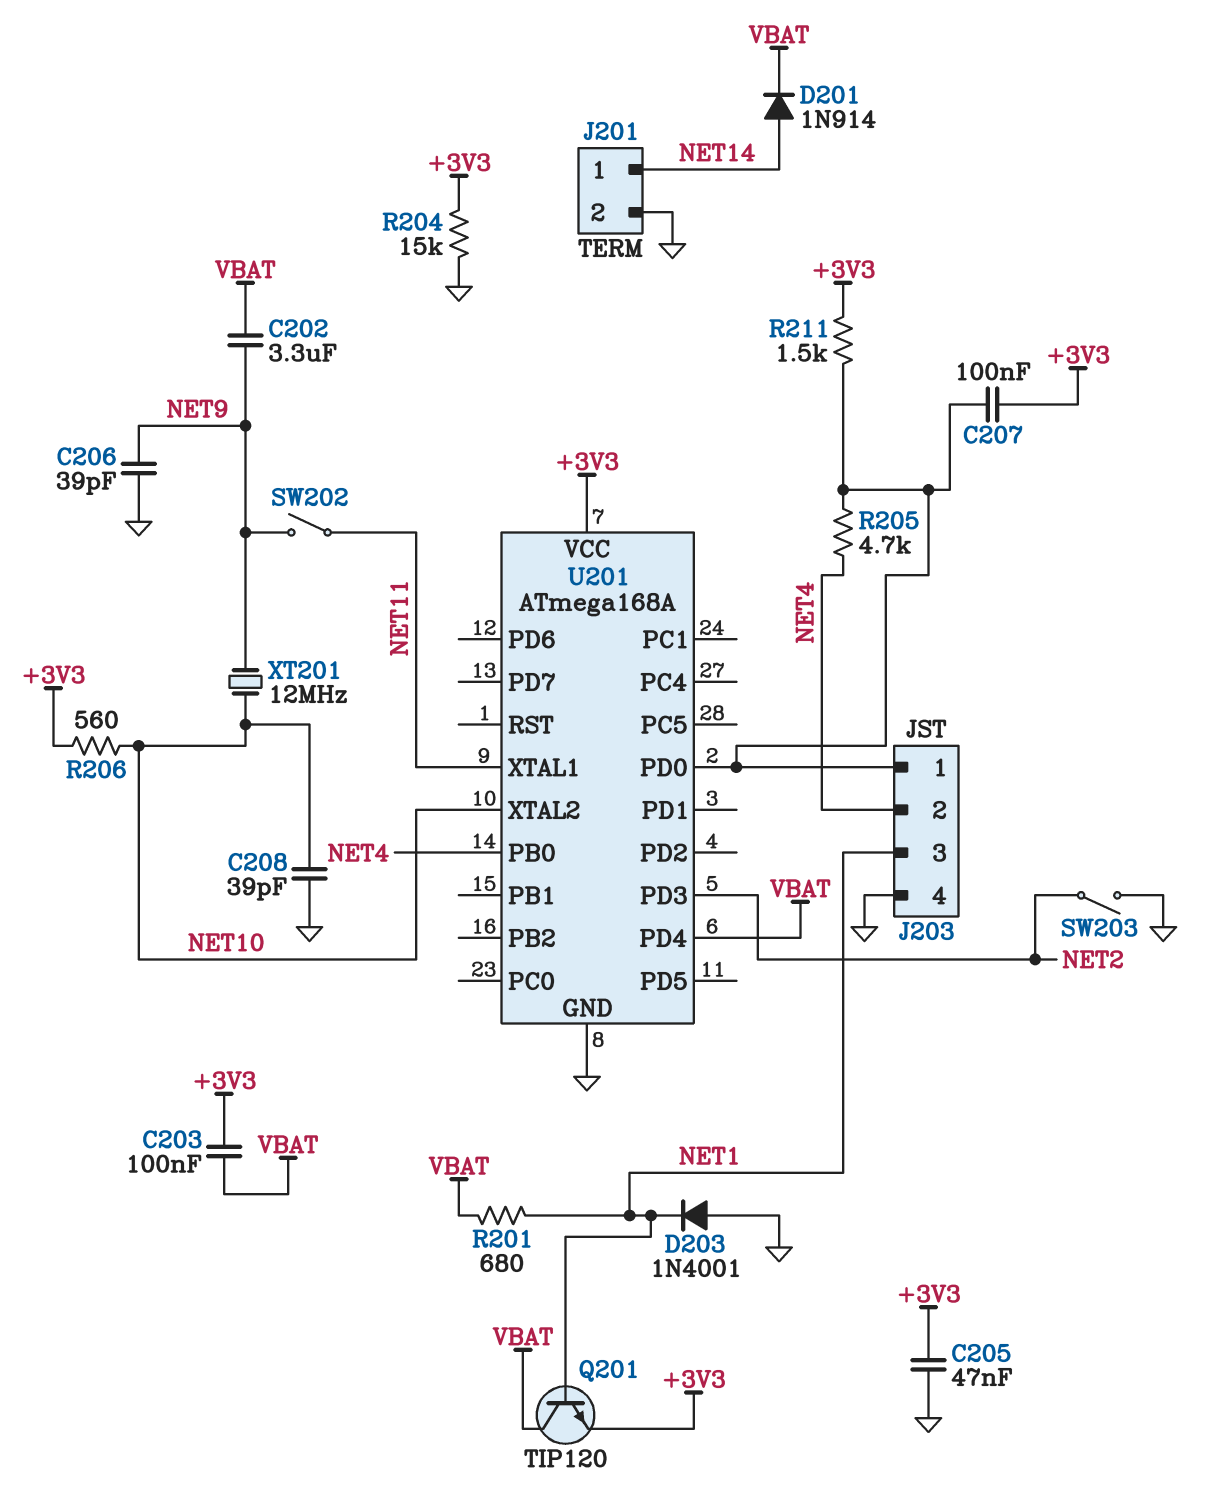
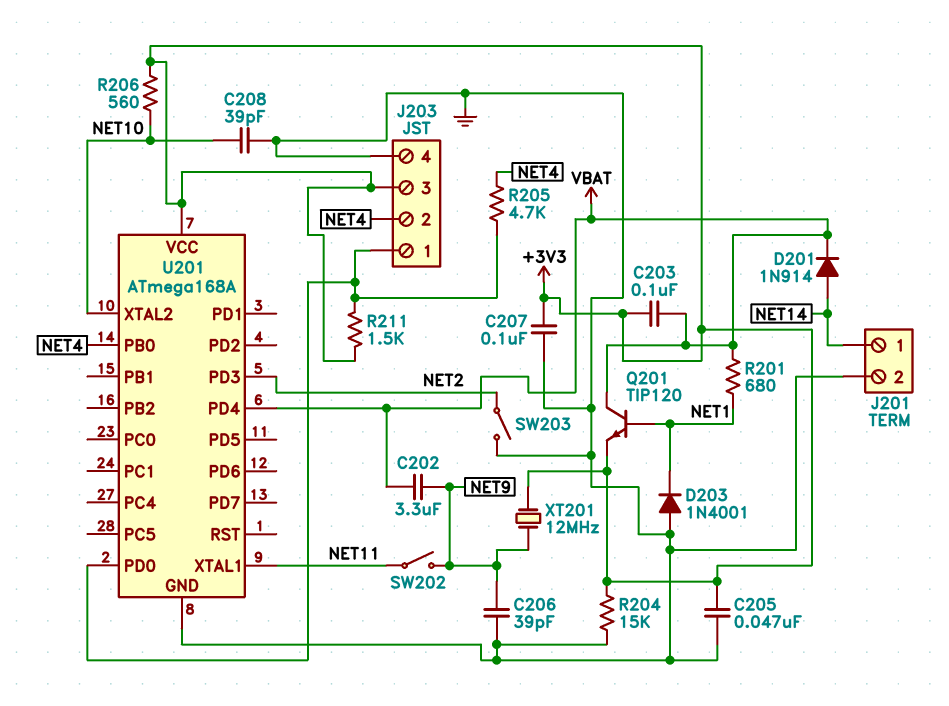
C207: 100nF (+3V3, J203/1) -> 100nF (+3V3, GND)
J203 pin 3: NET1 -> +3V3
XT201: 12MHz (NET9, NET10) -> 12MHz (+3V3, NET9)

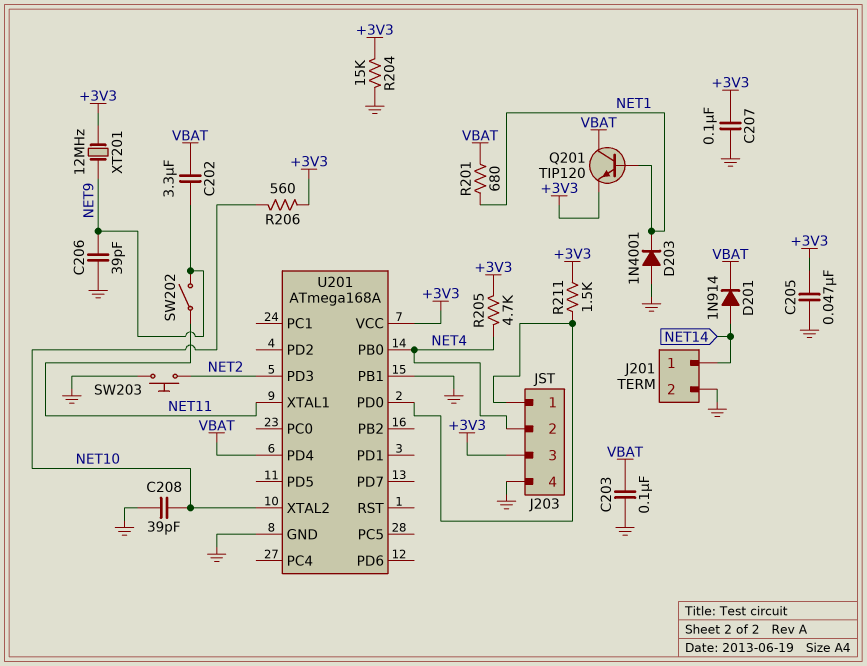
C203: 100nF (+3V3, VBAT) -> 100nF (GND, VBAT)
R205: 4.7k (J203/1, NET4) -> 4.7k (+3V3, NET4)
SW203: switch (GND, NET2) -> button (GND, NET2)
U201 pin PB1: none -> GND

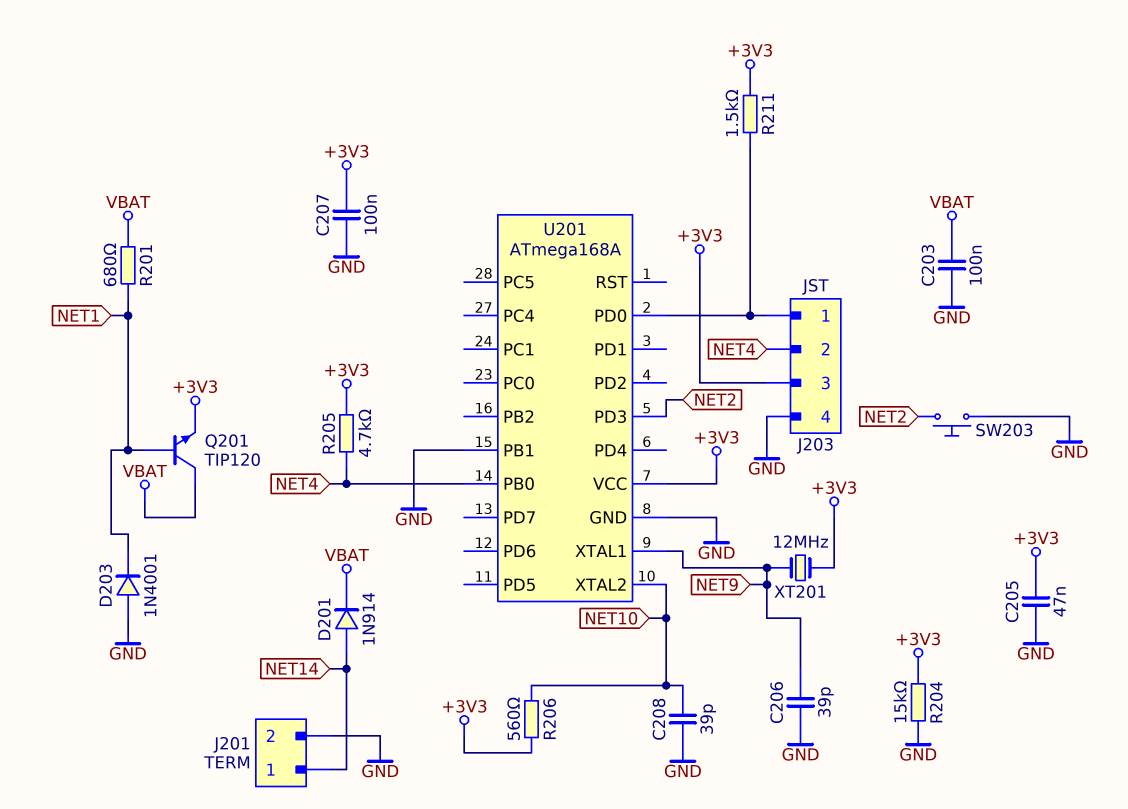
C202: 3.3uF (NET9, VBAT) -> none
SW202: switch (NET9, NET11) -> none
U201 pin PD4: VBAT -> none
U201 pin XTAL1: NET11 -> NET9

